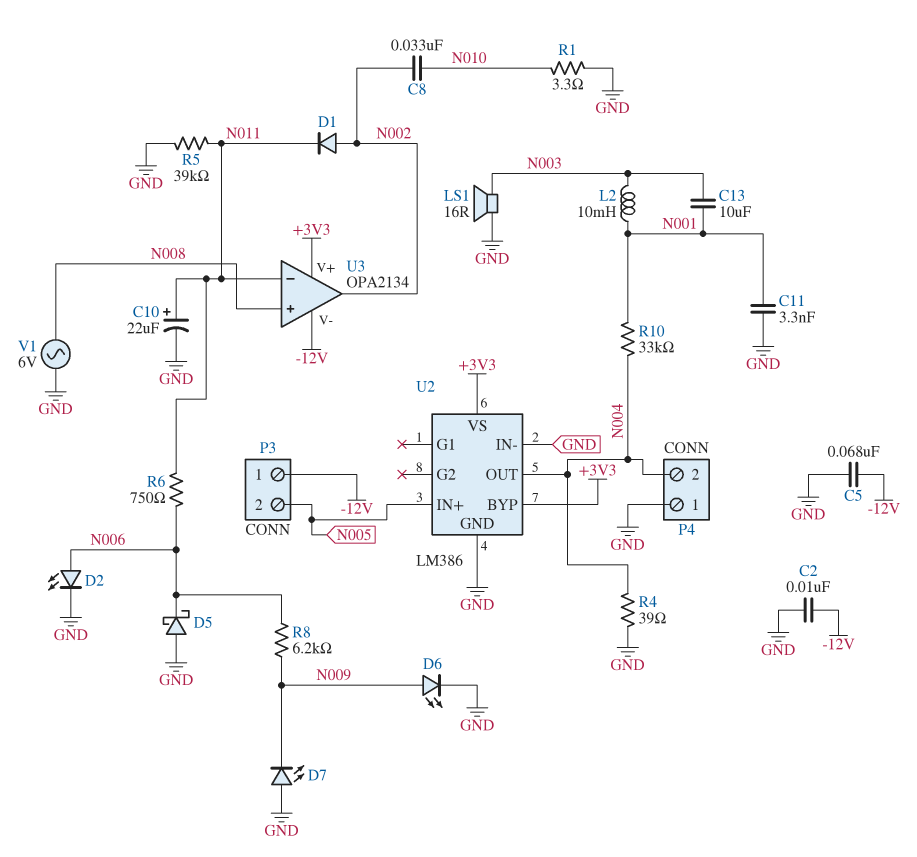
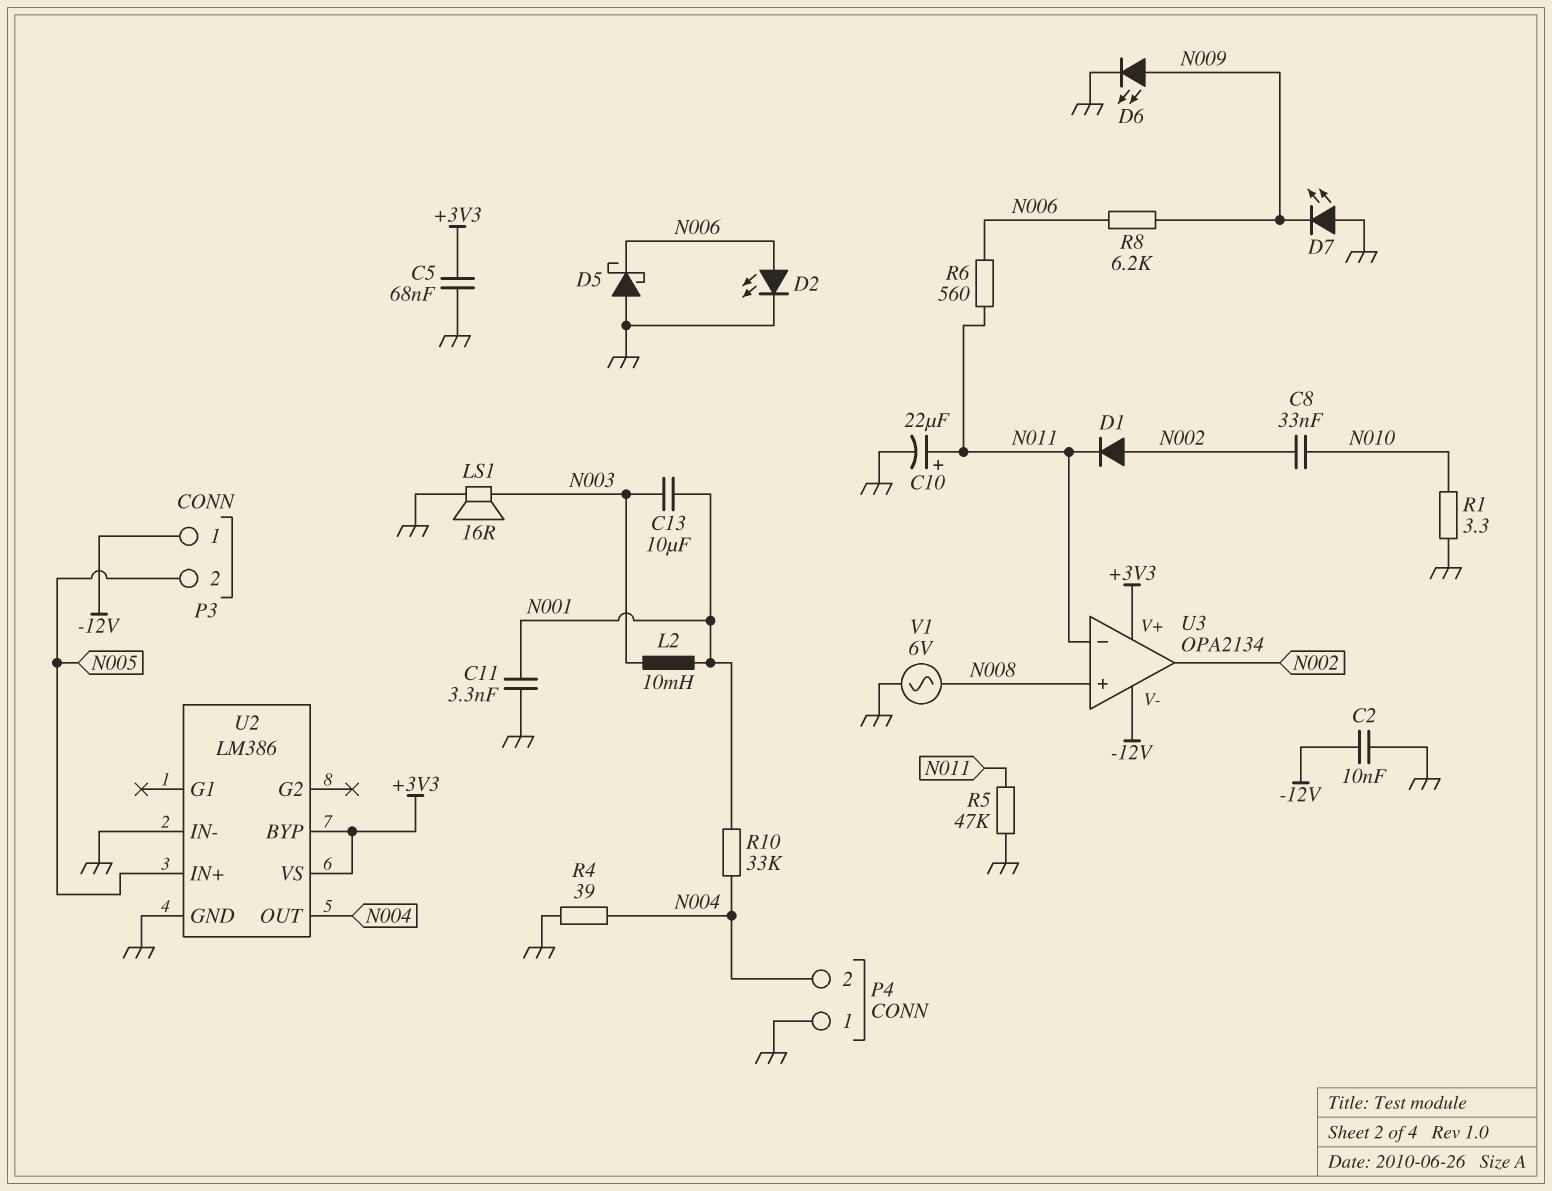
C5: 68nF (-12V, GND) -> 68nF (+3V3, GND)
R5: 39k (GND, N011) -> 47k (GND, N011)
R6: 750 (N006, N011) -> 560 (N006, N011)

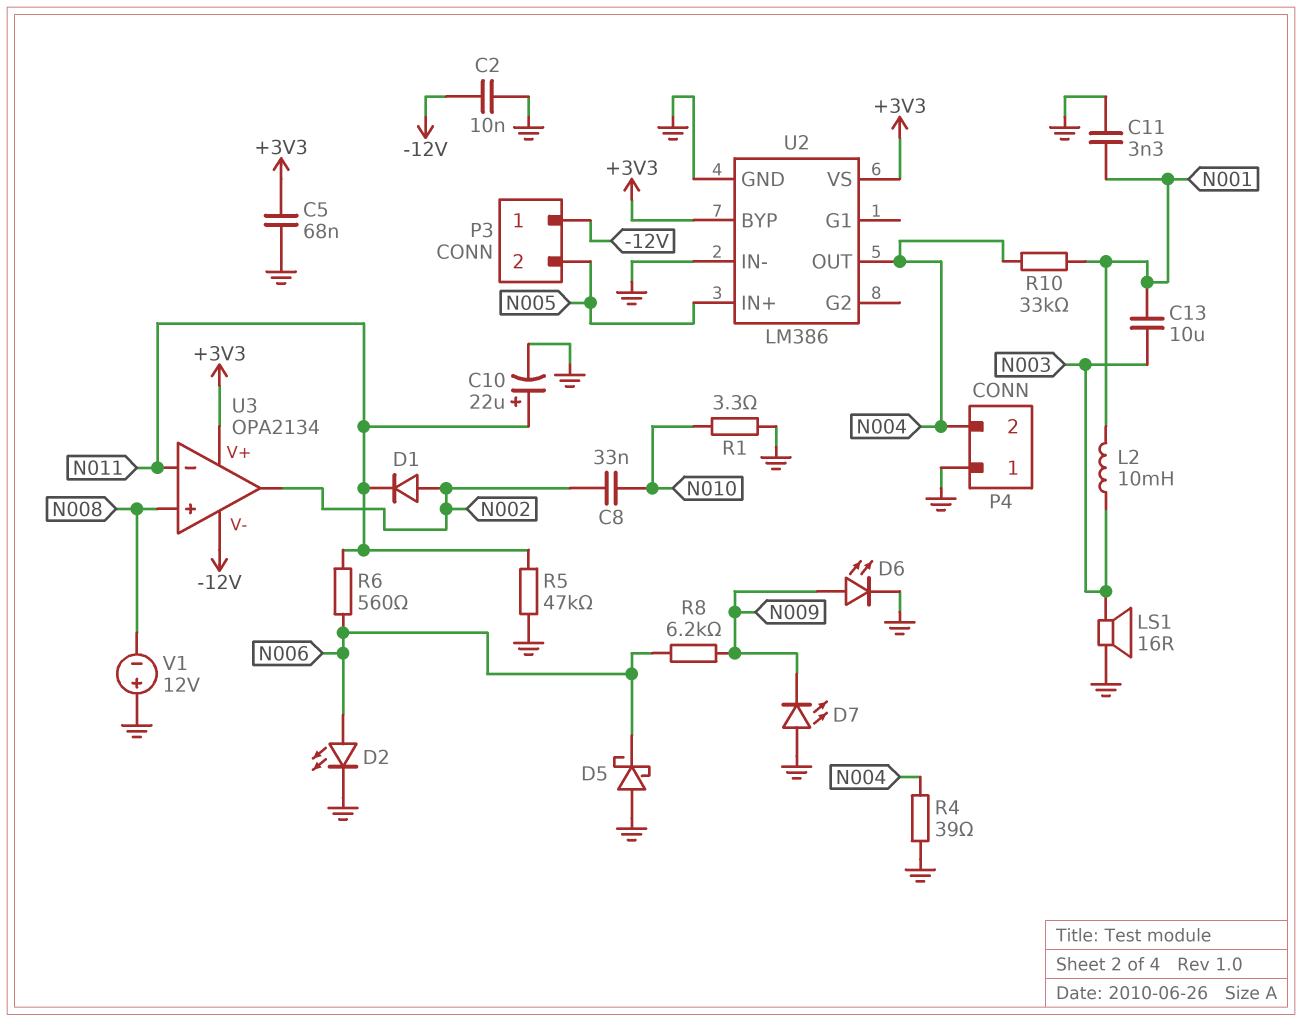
V1: AC 6V (GND, N008) -> 12V (plus GND, minus N008)

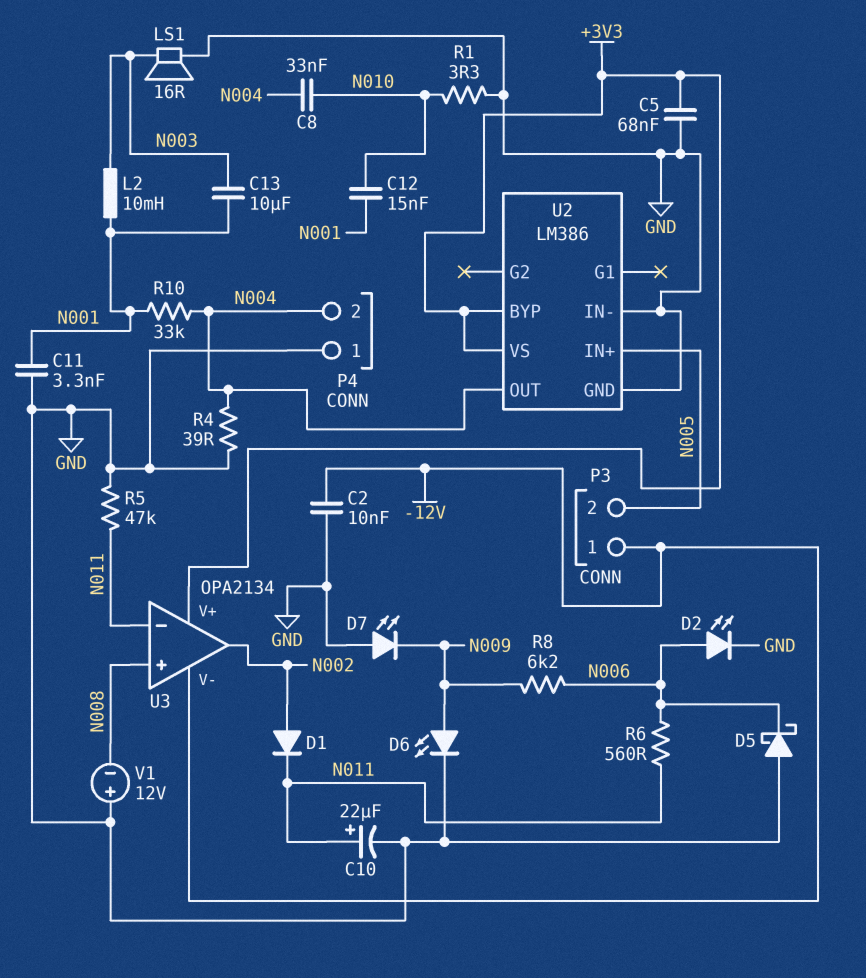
C8: 33nF (N002, N010) -> 33nF (N004, N010)
C12: none -> 15nF (N001, N010)

